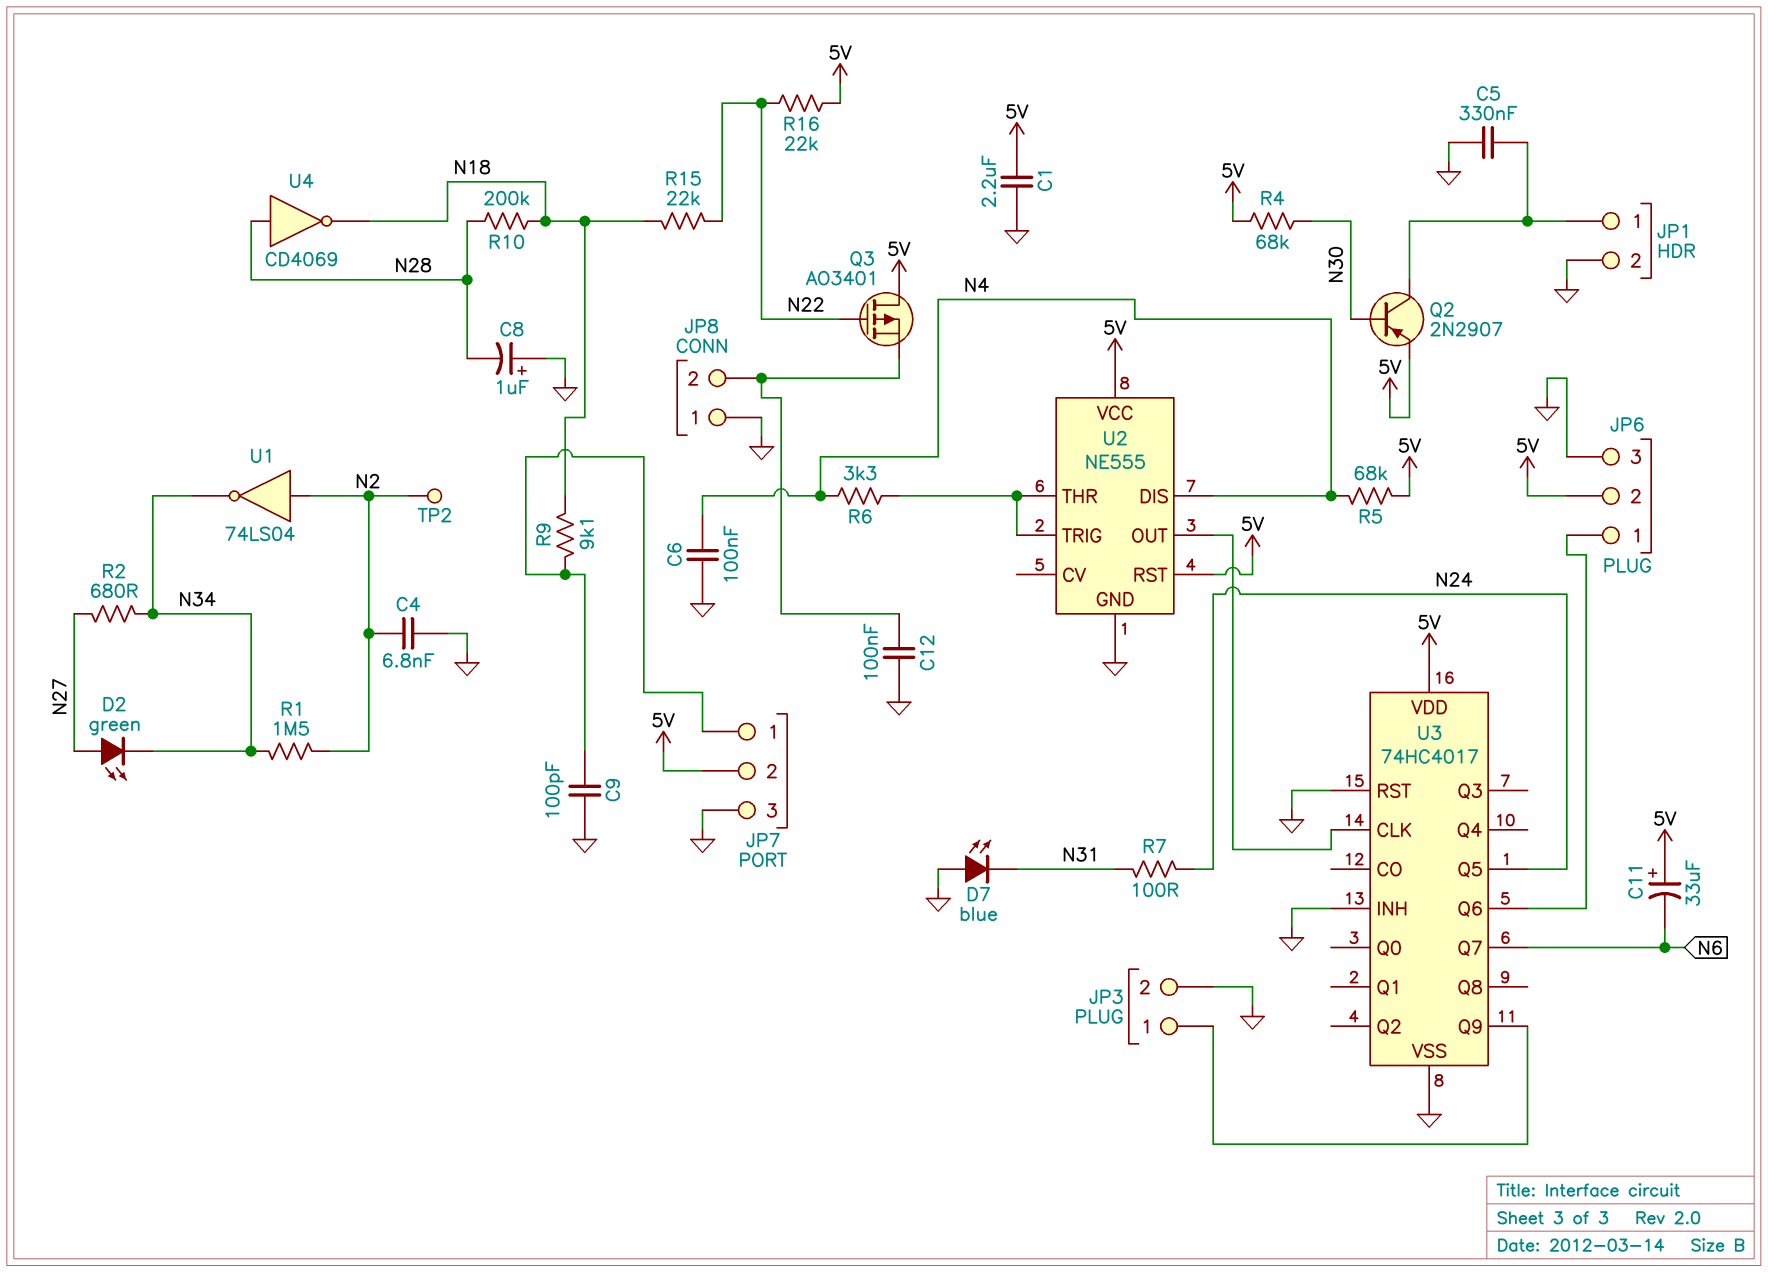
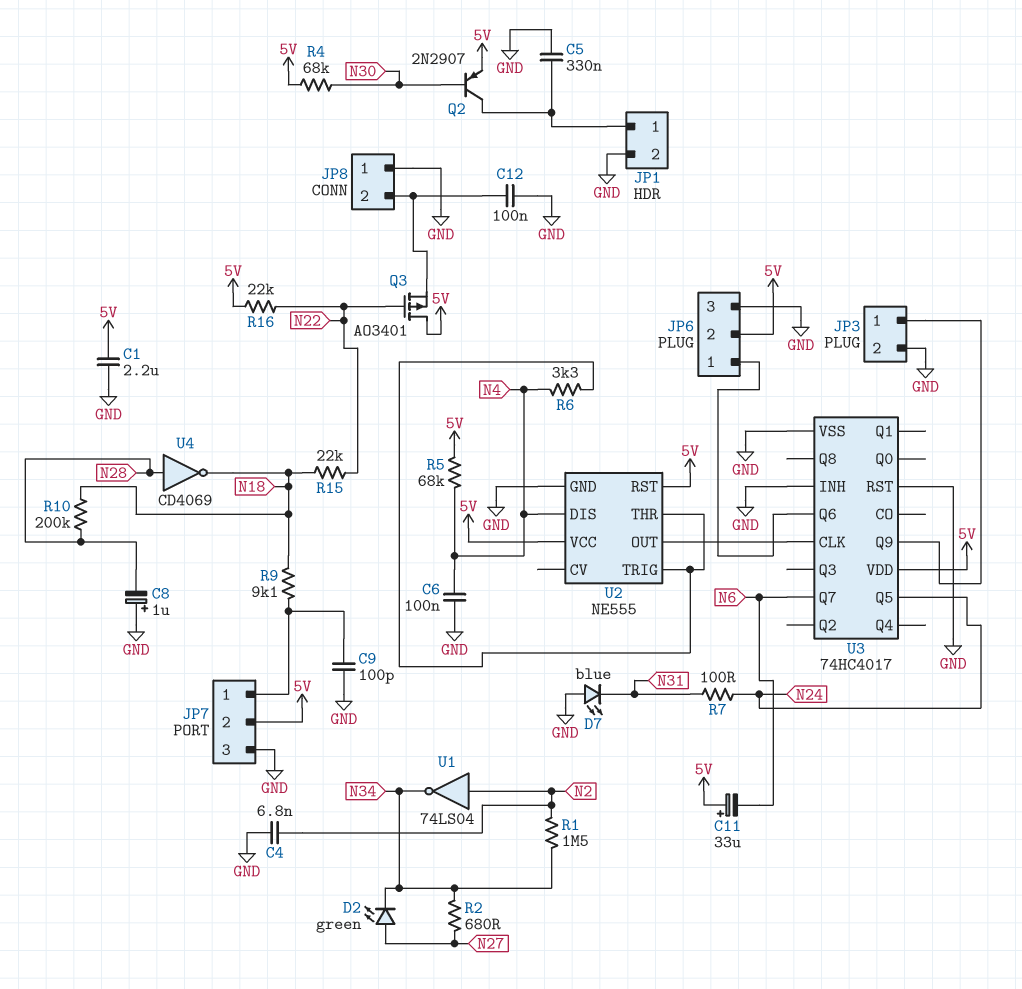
TP2: test point (N2) -> none

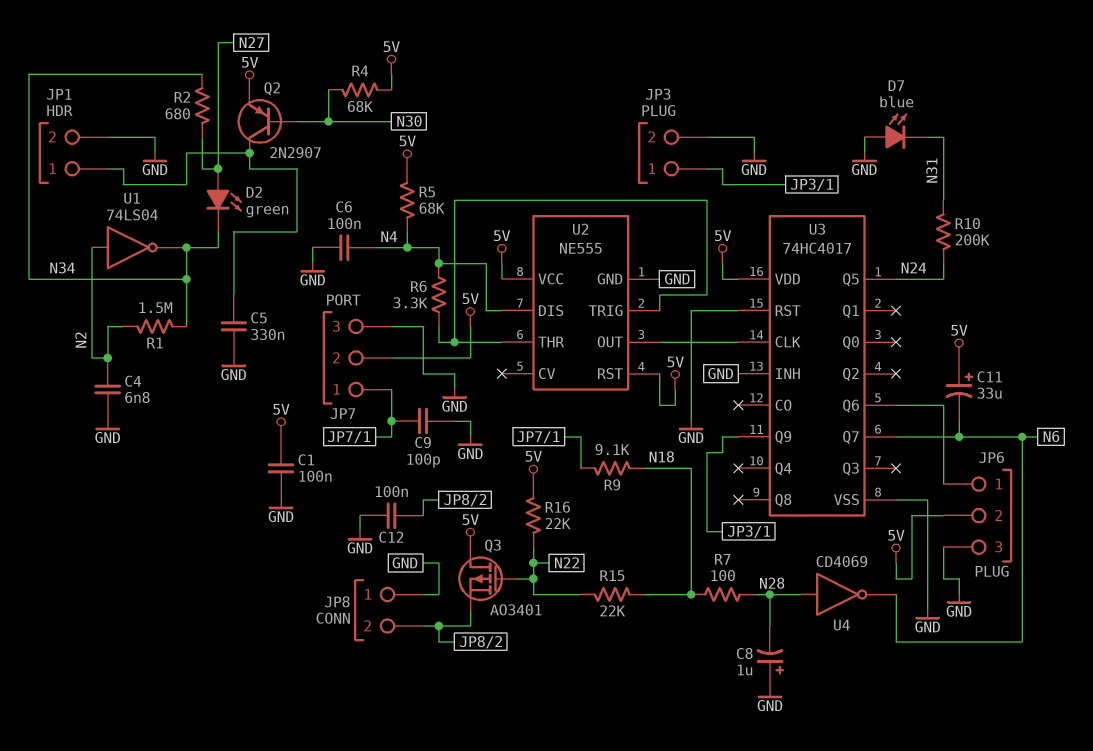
C1: 2.2uF (5V, GND) -> 100nF (5V, GND)
R7: 100 (N24, N31) -> 100 (N18, N28)
R10: 200k (N18, N28) -> 200k (N24, N31)
U4: NOT CD4069 (in N28, out N18) -> NOT CD4069 (in N28, out N6)

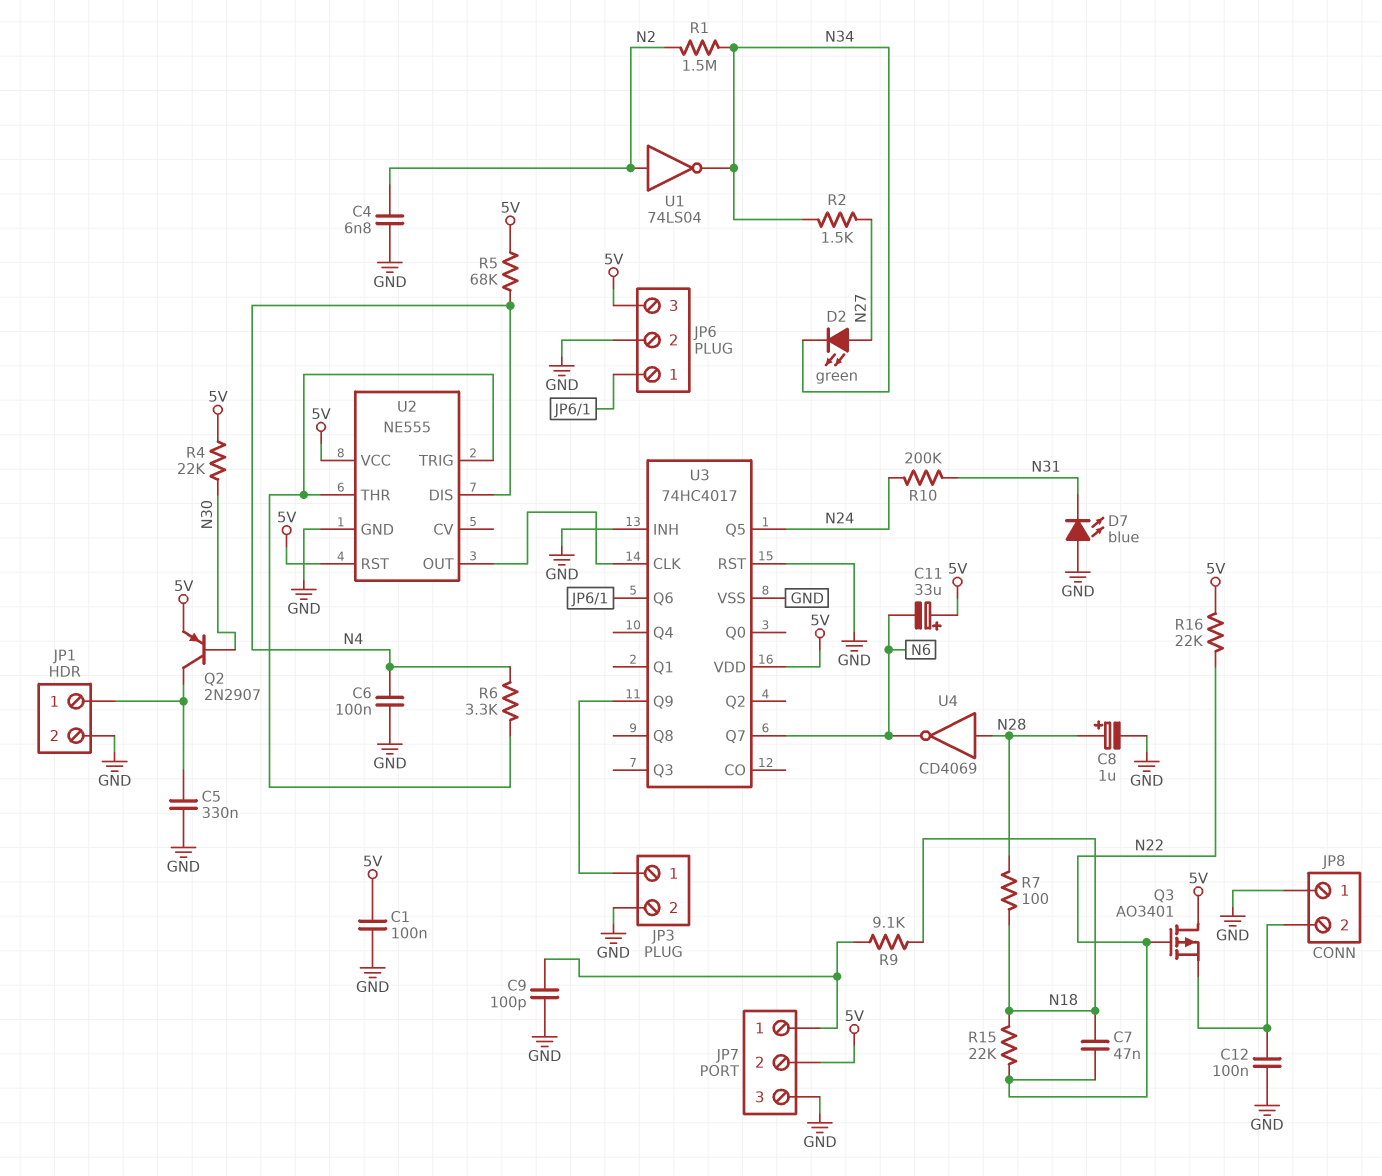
C7: none -> 47nF (N18, N22)
C8: 1uF (plus GND, minus N28) -> 1uF (plus N28, minus GND)
JP6 pin 2: 5V -> GND
JP6 pin 3: GND -> 5V
R2: 680 (N27, N34) -> 1.5k (N27, N34)
R4: 68k (5V, N30) -> 22k (5V, N30)

